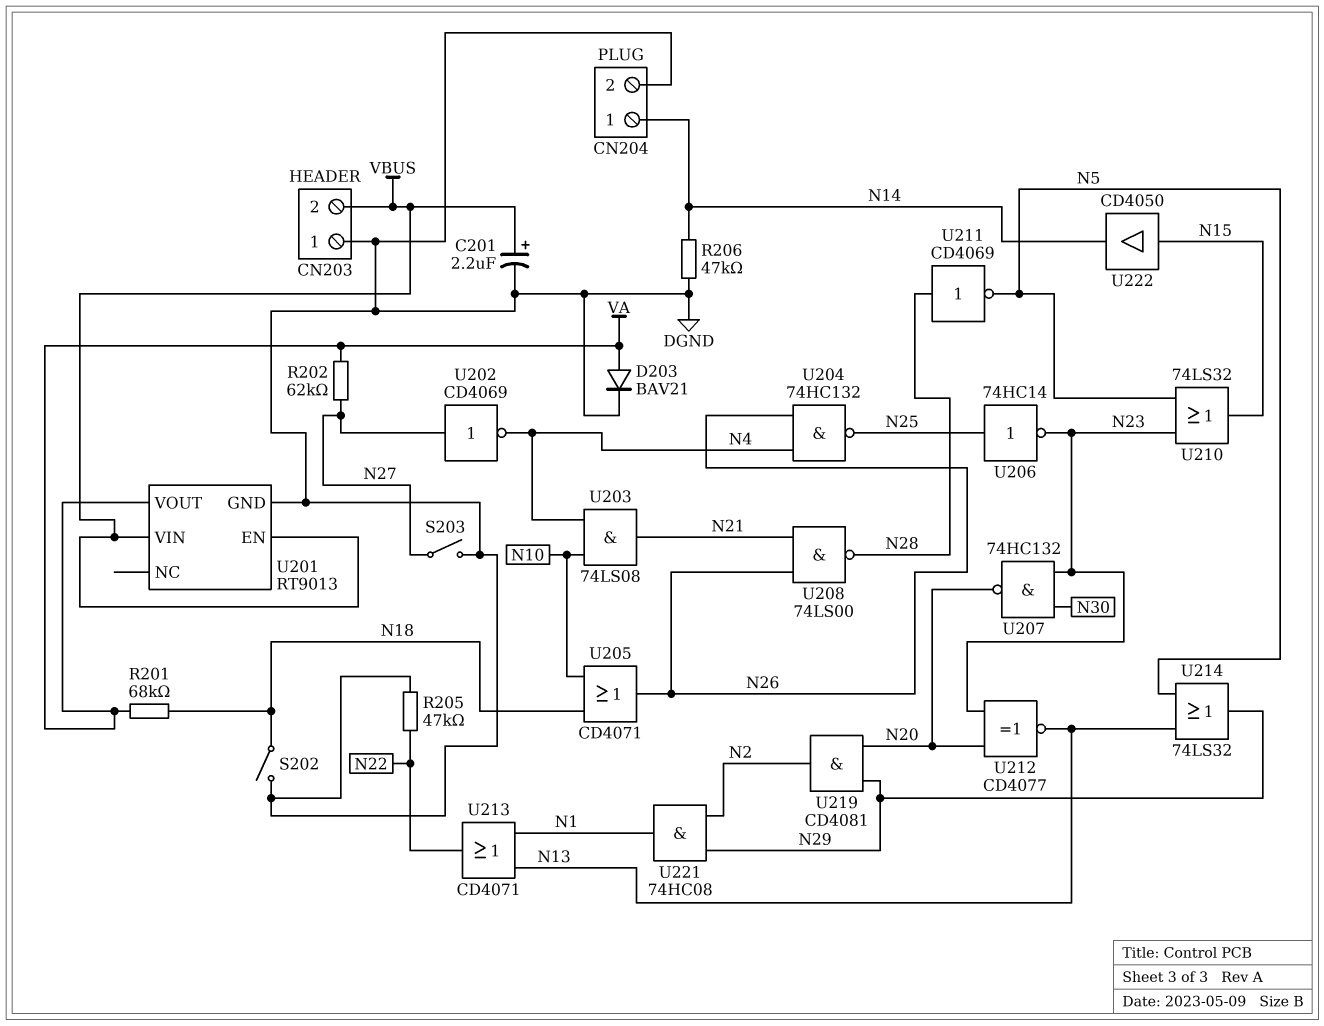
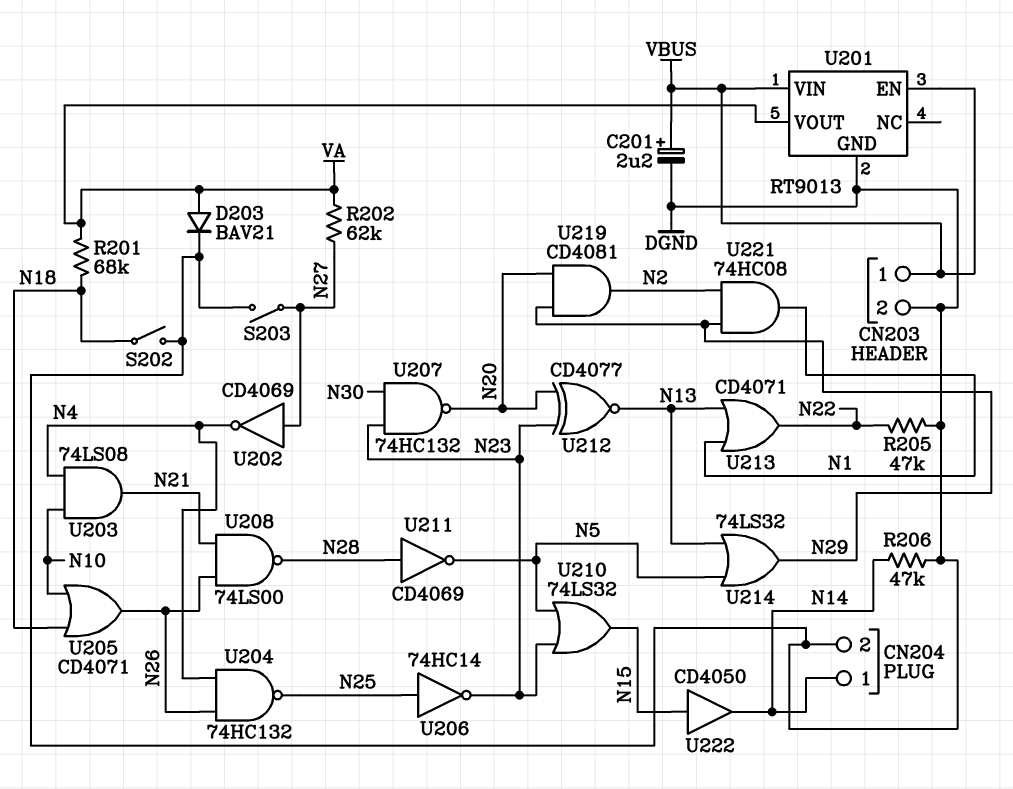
CN203 pin 1: DGND -> VBUS
CN203 pin 2: VBUS -> DGND

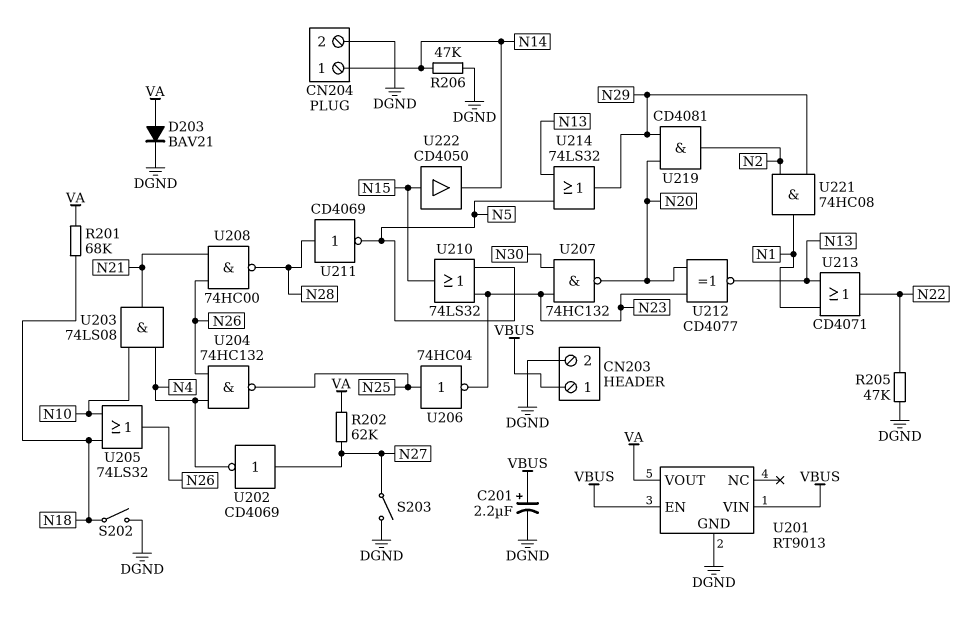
U205: OR CD4071 (in N10, in N18, out N26) -> OR 74LS32 (in N10, in N18, out N26)
U206: NOT 74HC14 (in N25, out N23) -> NOT 74HC04 (in N25, out N23)
U208: NAND 74LS00 (in N21, in N26, out N28) -> NAND 74HC00 (in N21, in N26, out N28)

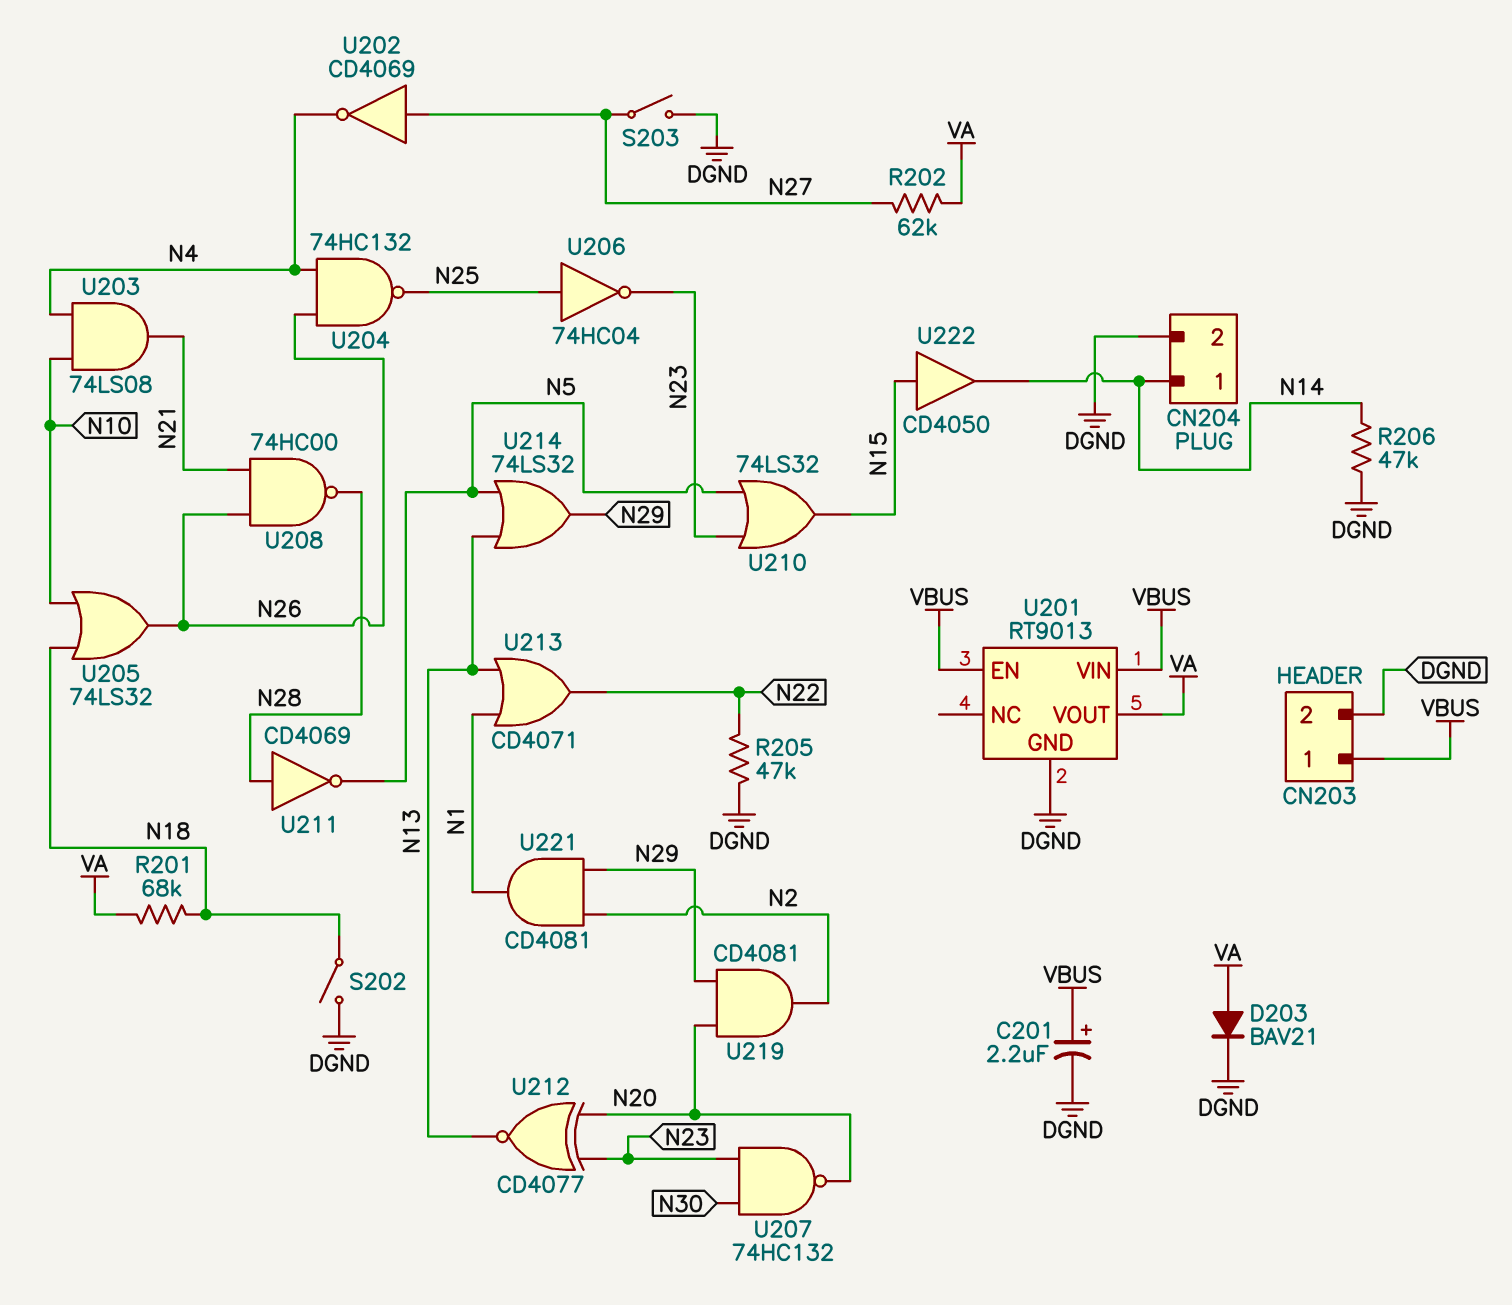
U221: AND 74HC08 (in N2, in N29, out N1) -> AND CD4081 (in N2, in N29, out N1)

